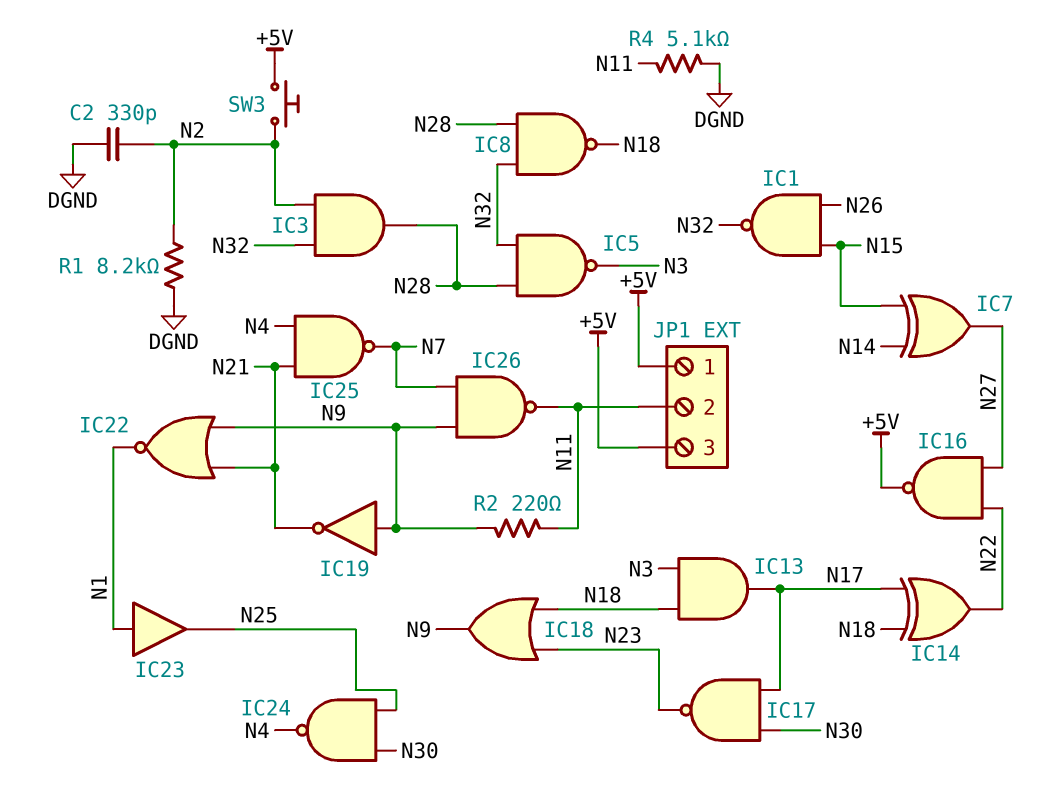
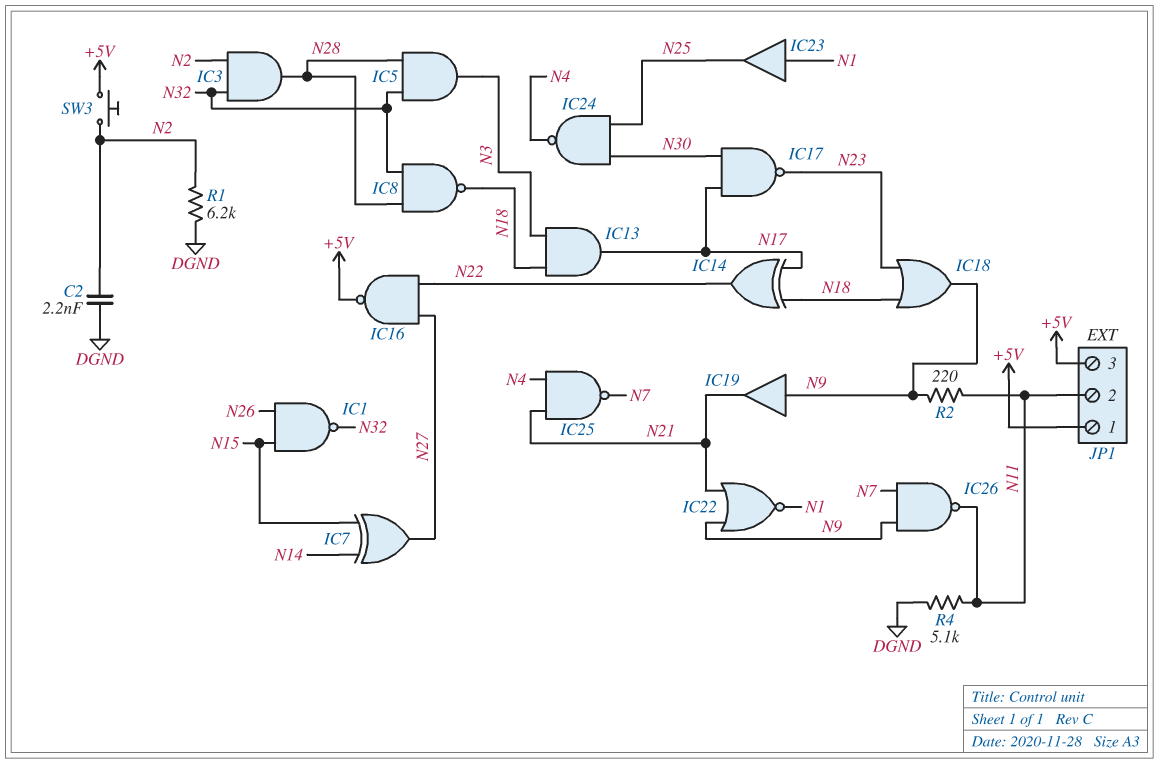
C2: 330pF (DGND, N2) -> 2.2nF (DGND, N2)
IC5: NAND (in N28, in N32, out N3) -> AND (in N28, in N32, out N3)
IC19: NOT (in N9, out N21) -> buffer (in N9, out N21)
R1: 8.2k (DGND, N2) -> 6.2k (DGND, N2)

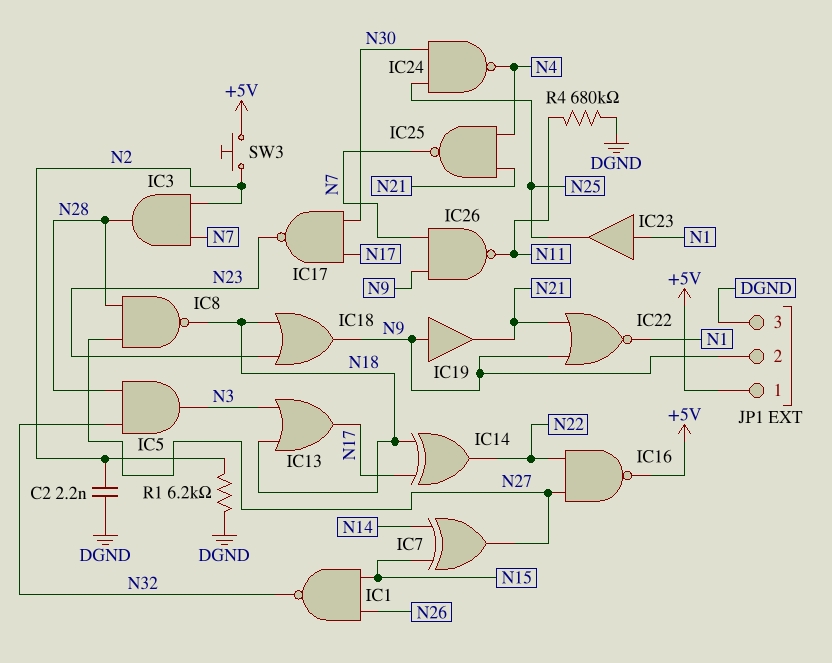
IC3: AND (in N2, in N32, out N28) -> AND (in N2, in N7, out N28)
IC8: NAND (in N28, in N32, out N18) -> NAND (in N27, in N28, out N18)
IC13: AND (in N3, in N18, out N17) -> OR (in N3, in N18, out N17)
JP1 pin 2: N11 -> N9
JP1 pin 3: +5V -> DGND
R2: 220 (N9, N11) -> none
R4: 5.1k (DGND, N11) -> 680k (DGND, N11)

